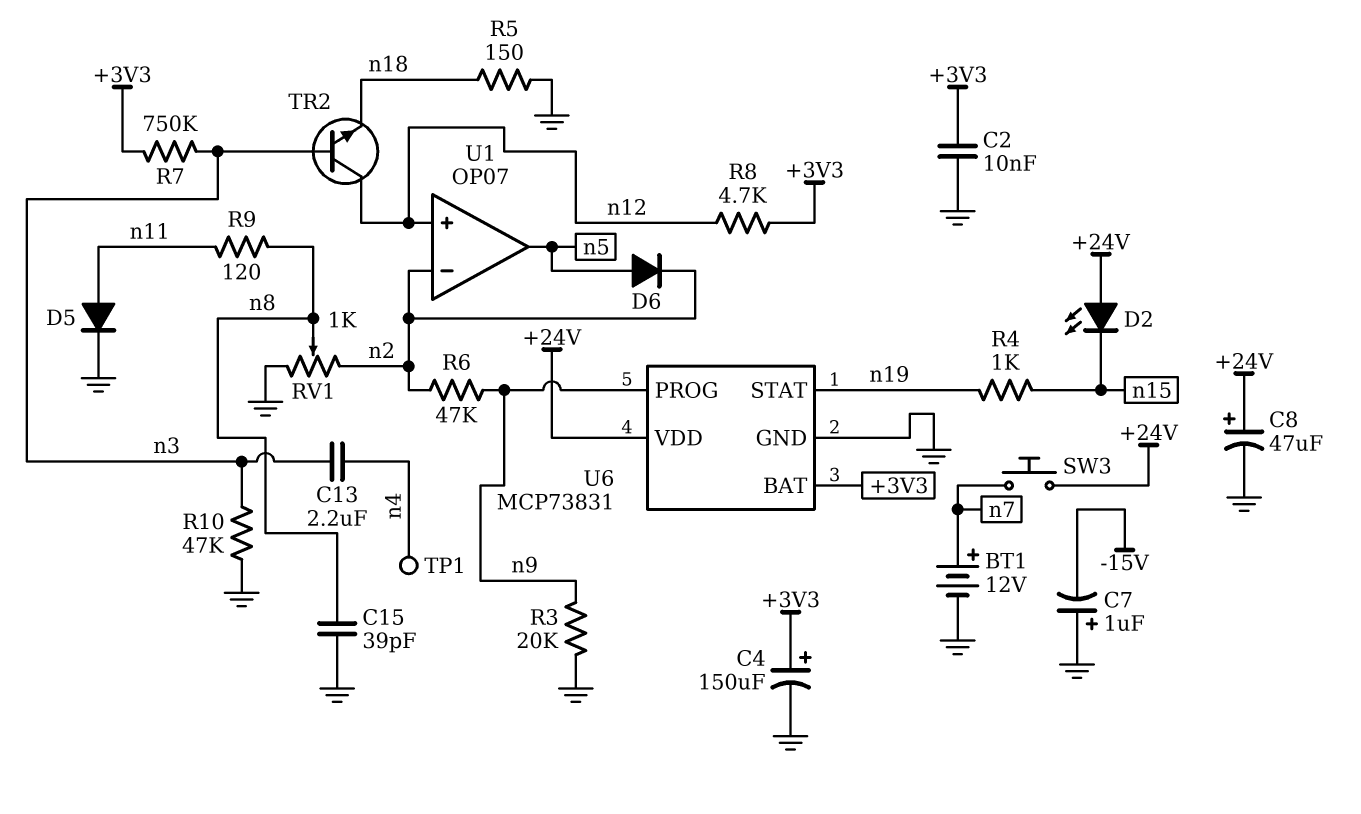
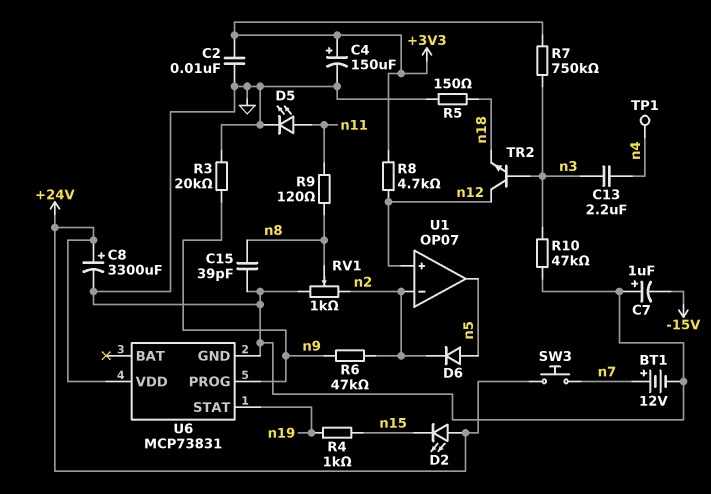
C8: 47uF (plus +24V, minus GND) -> 3300uF (plus +24V, minus GND)
D5: diode (A n11, K GND) -> LED (A n11, K GND)
U6 pin BAT: +3V3 -> none

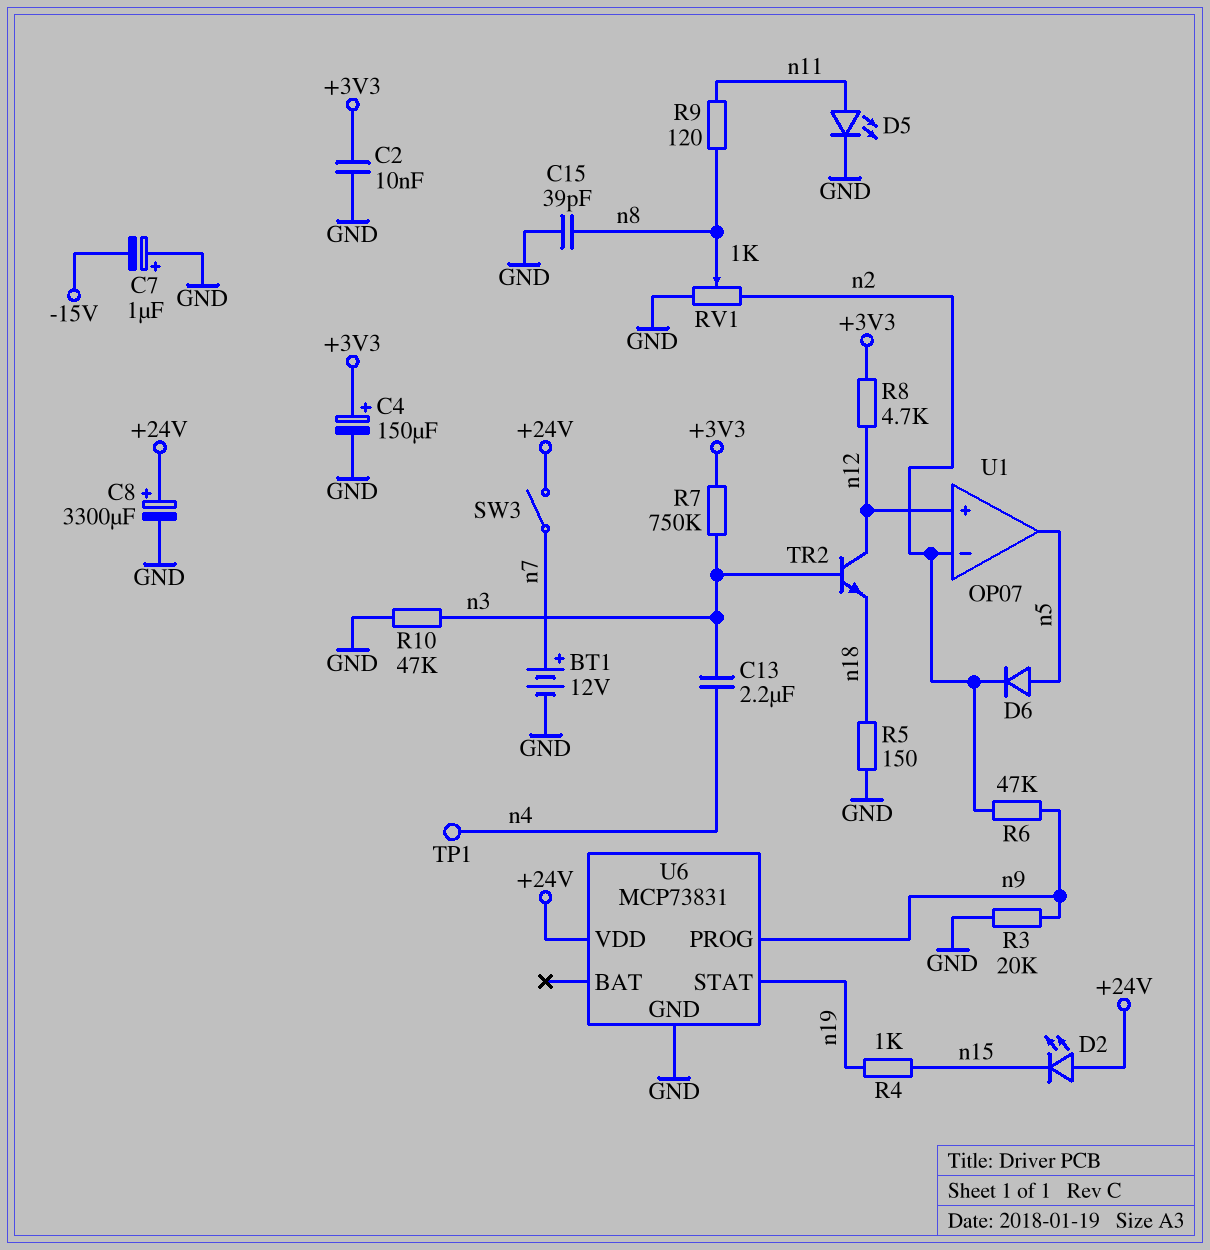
SW3: button (+24V, n7) -> switch (+24V, n7)

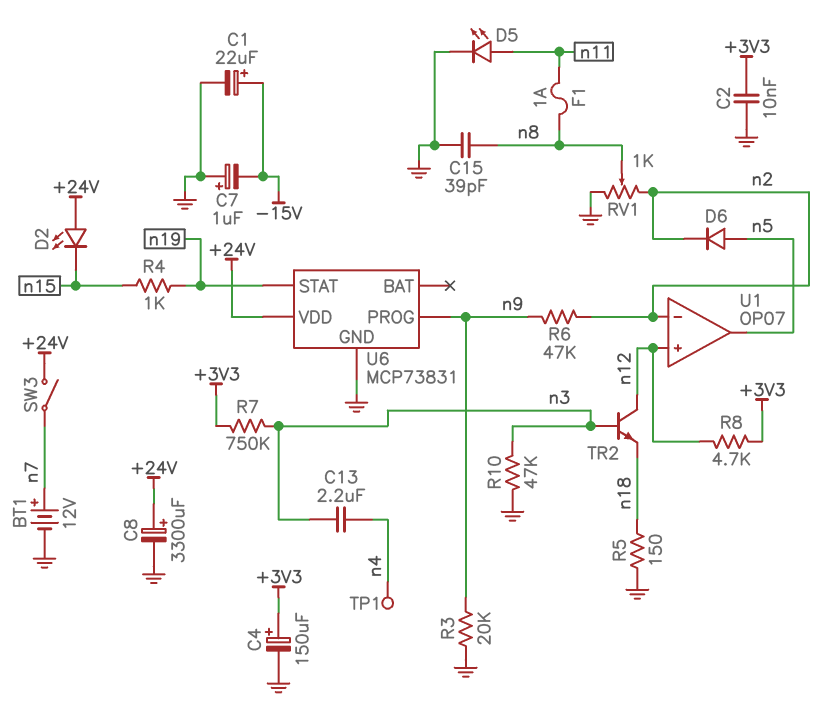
C1: none -> 22uF (plus -15V, minus GND)
F1: none -> 1A (n8, n11)
R9: 120 (n8, n11) -> none

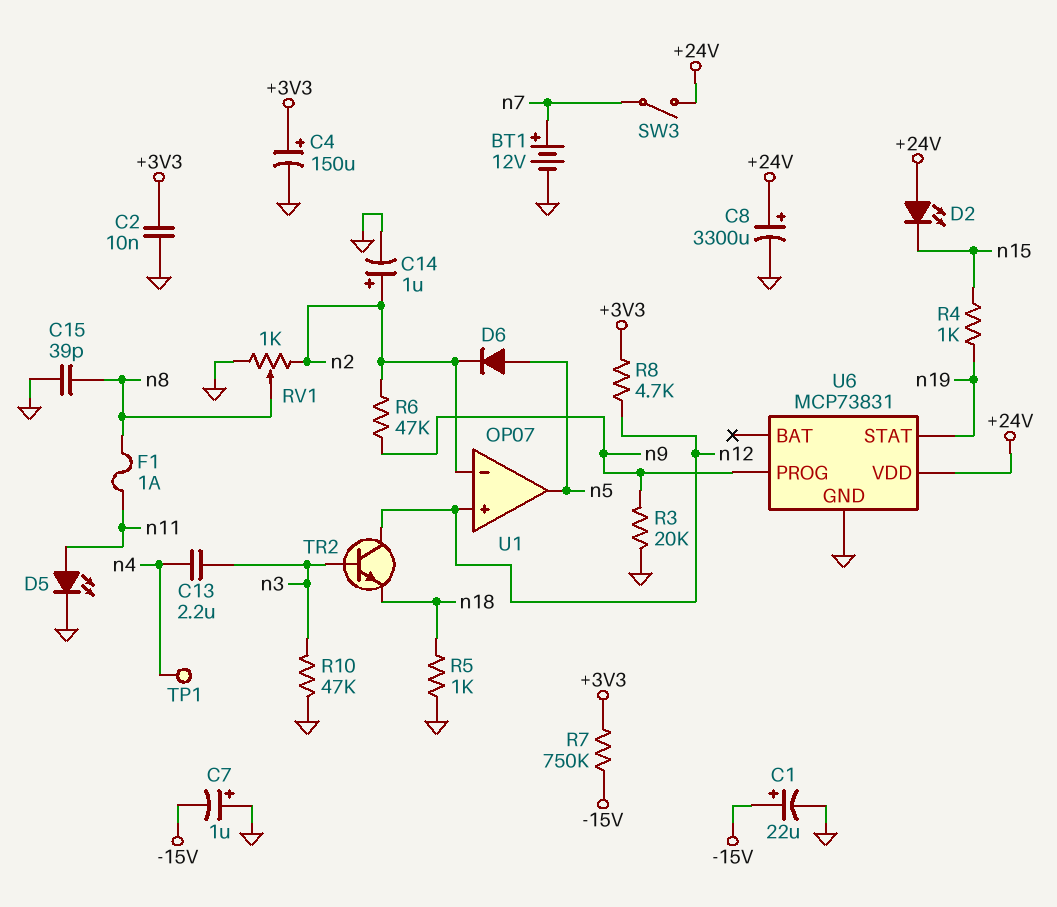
C14: none -> 1uF (plus n2, minus GND)
R5: 150 (GND, n18) -> 1k (GND, n18)
R7: 750k (+3V3, n3) -> 750k (+3V3, -15V)

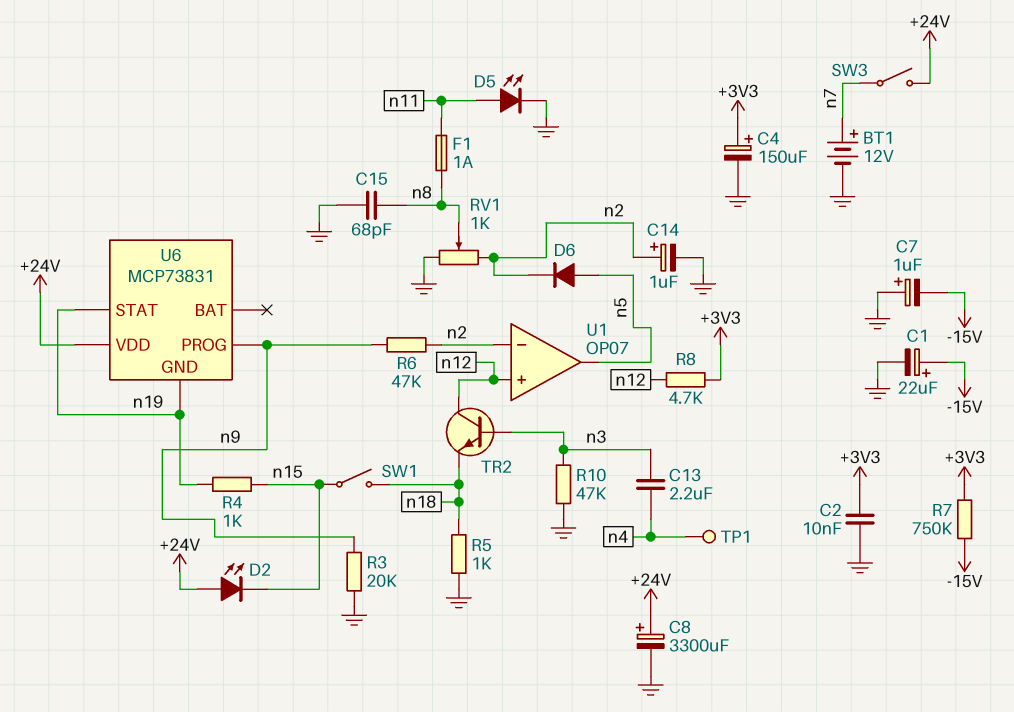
C15: 39pF (GND, n8) -> 68pF (GND, n8)
SW1: none -> switch (n15, n18)
U6 pin GND: GND -> n19

